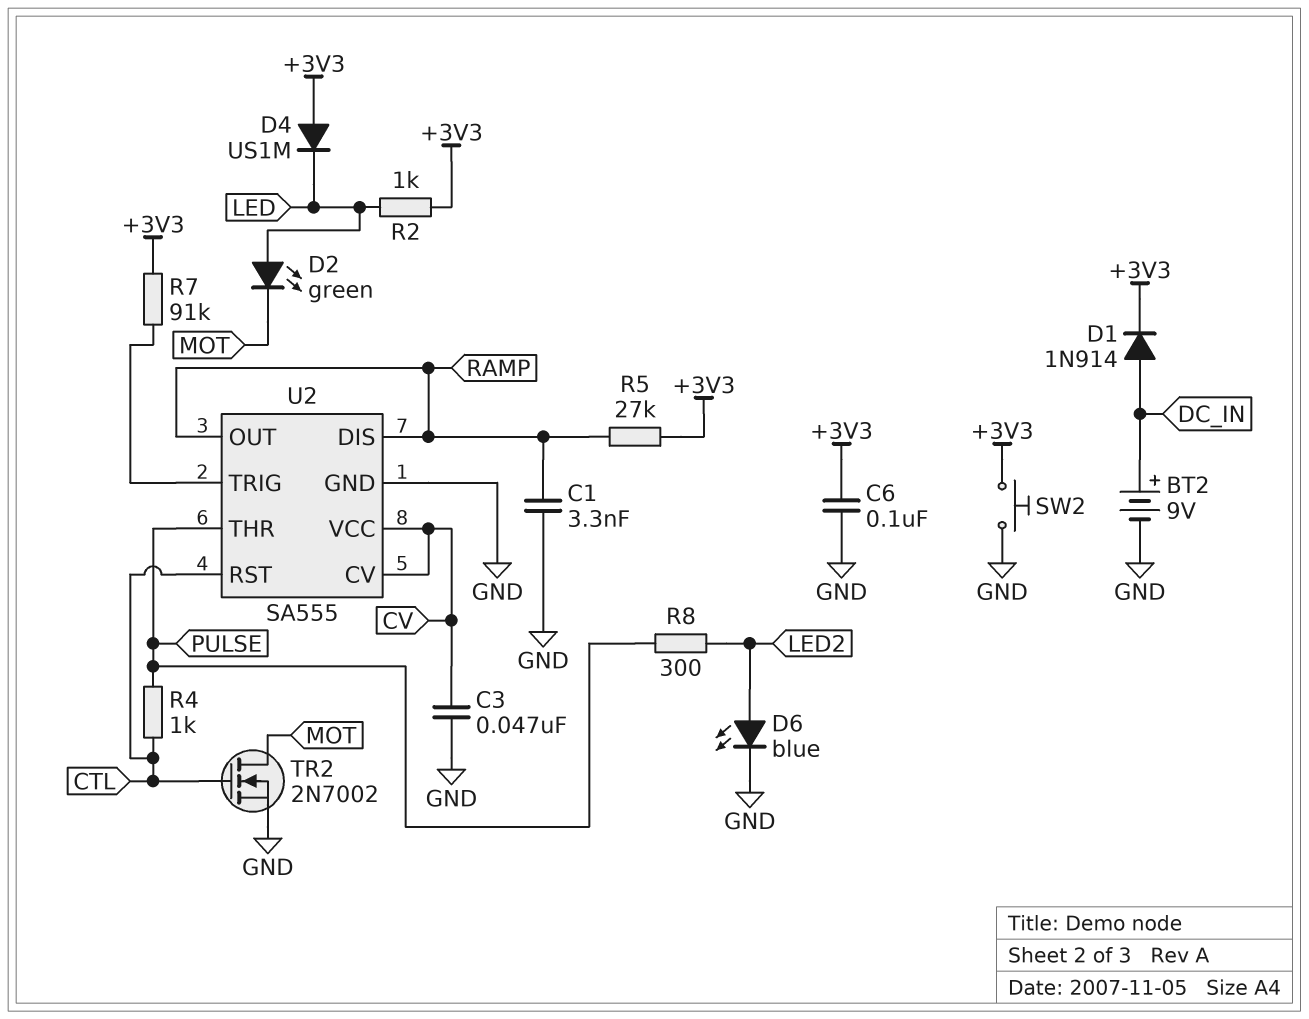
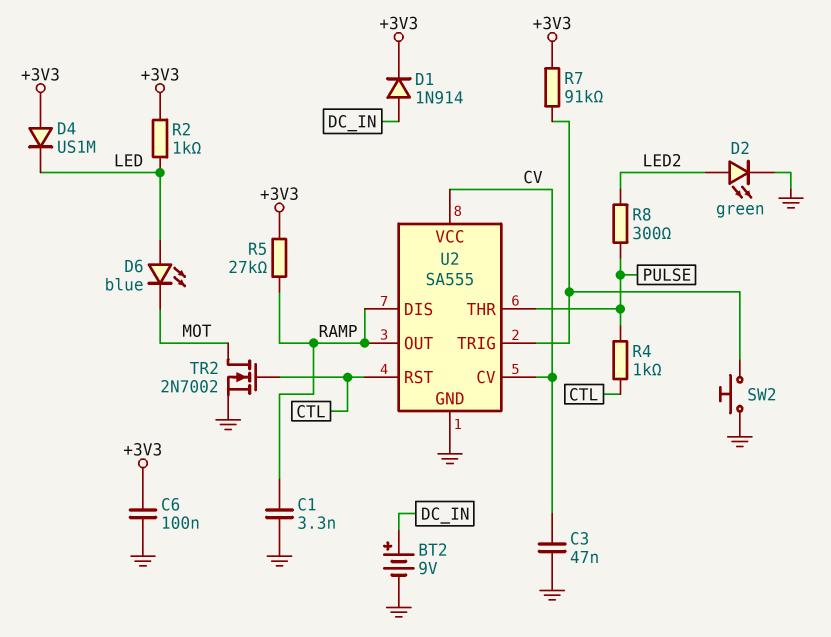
D2: LED green (A LED, K MOT) -> LED green (A LED2, K GND)
D6: LED blue (A LED2, K GND) -> LED blue (A LED, K MOT)
SW2: button (+3V3, GND) -> button (GND, U2/TRIG)

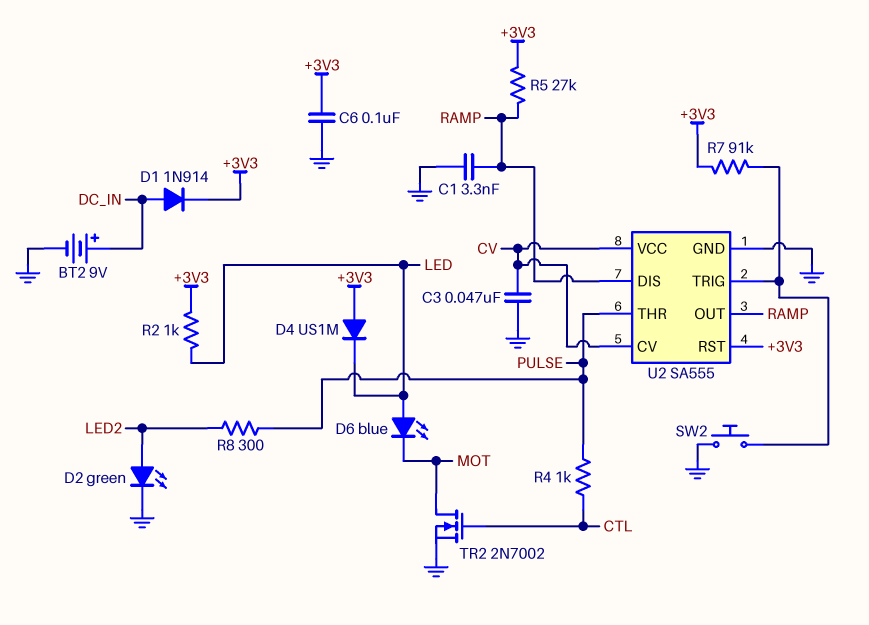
U2 pin RST: CTL -> +3V3

